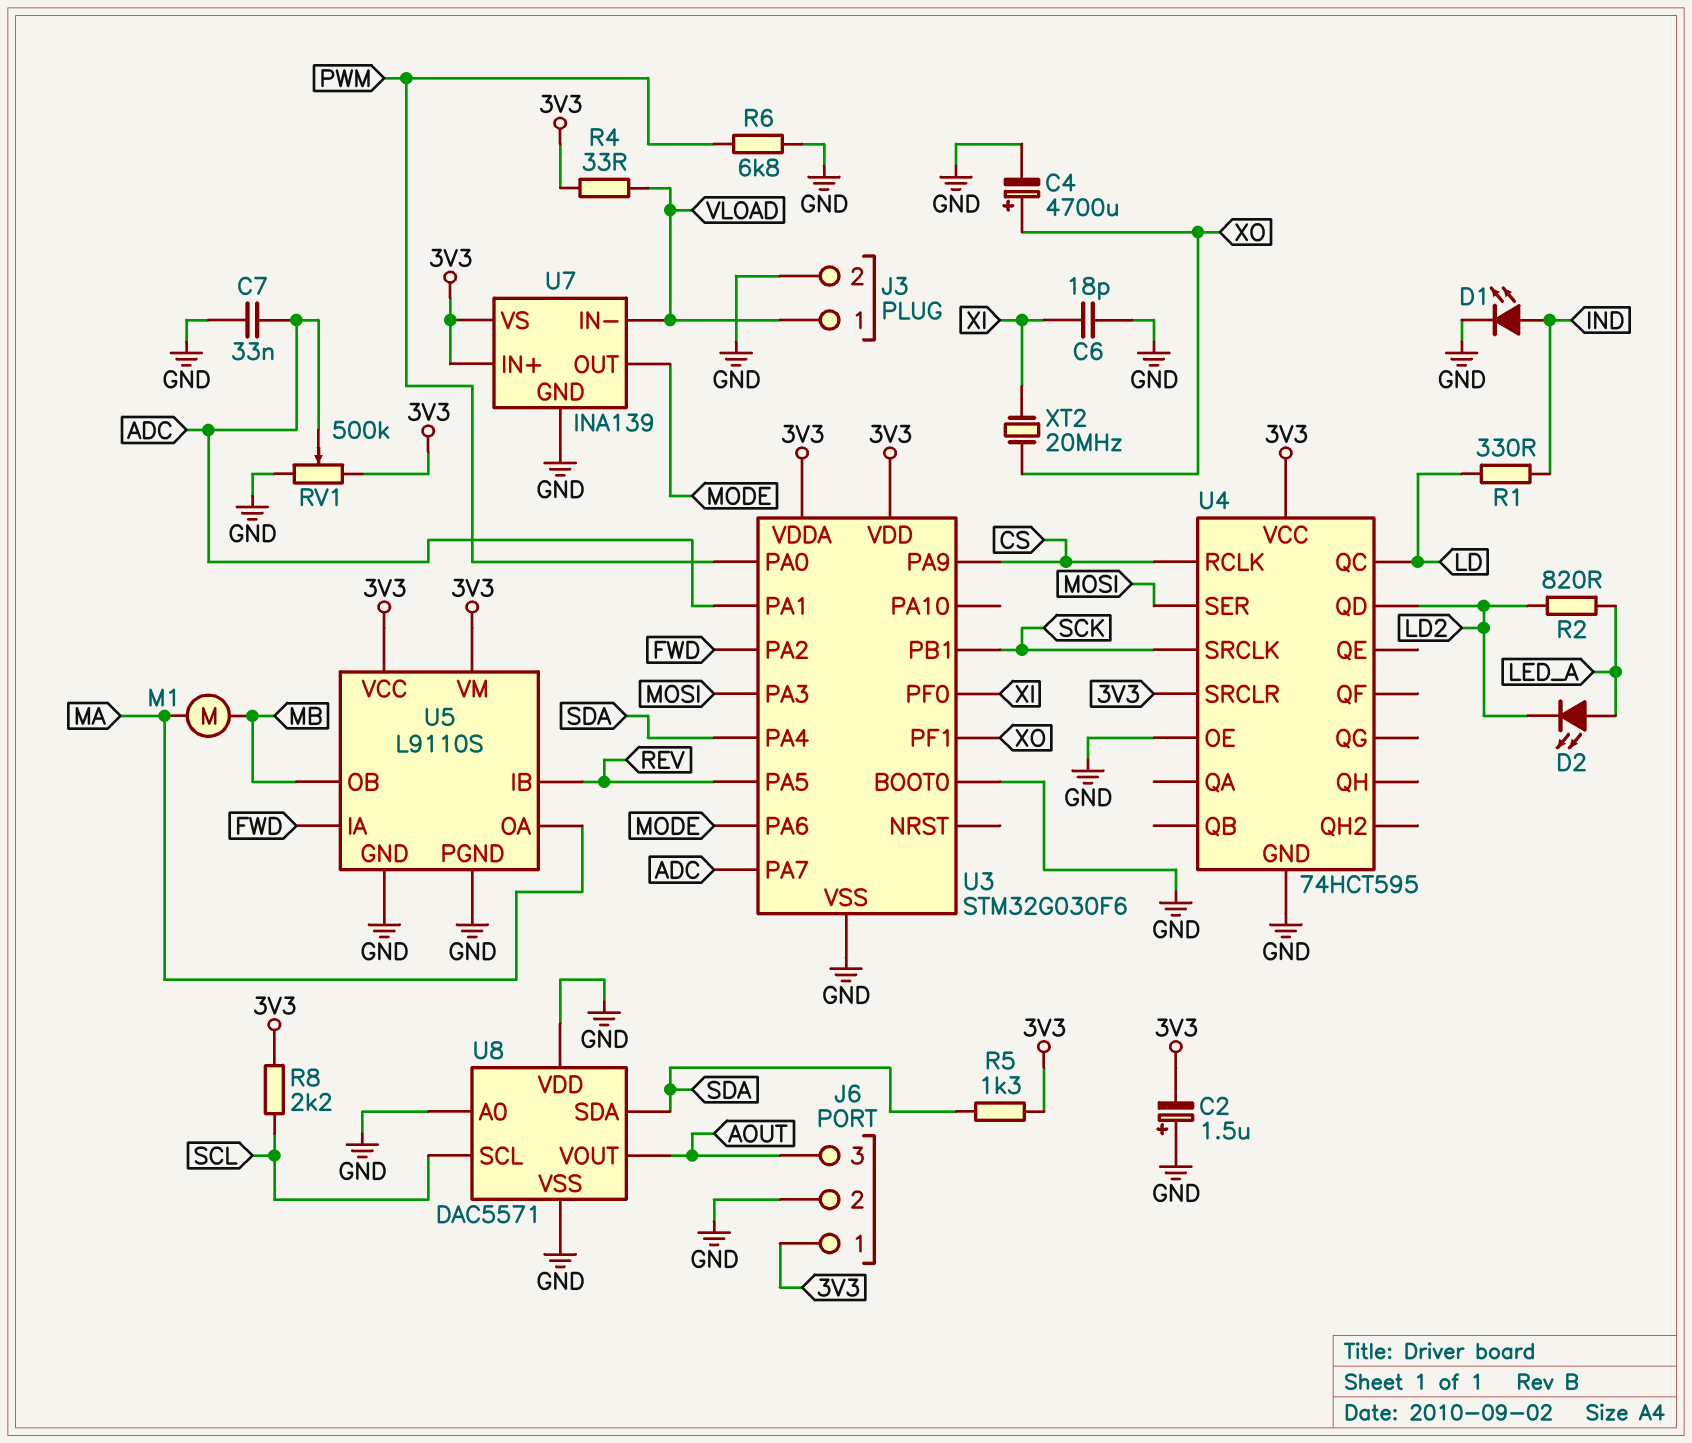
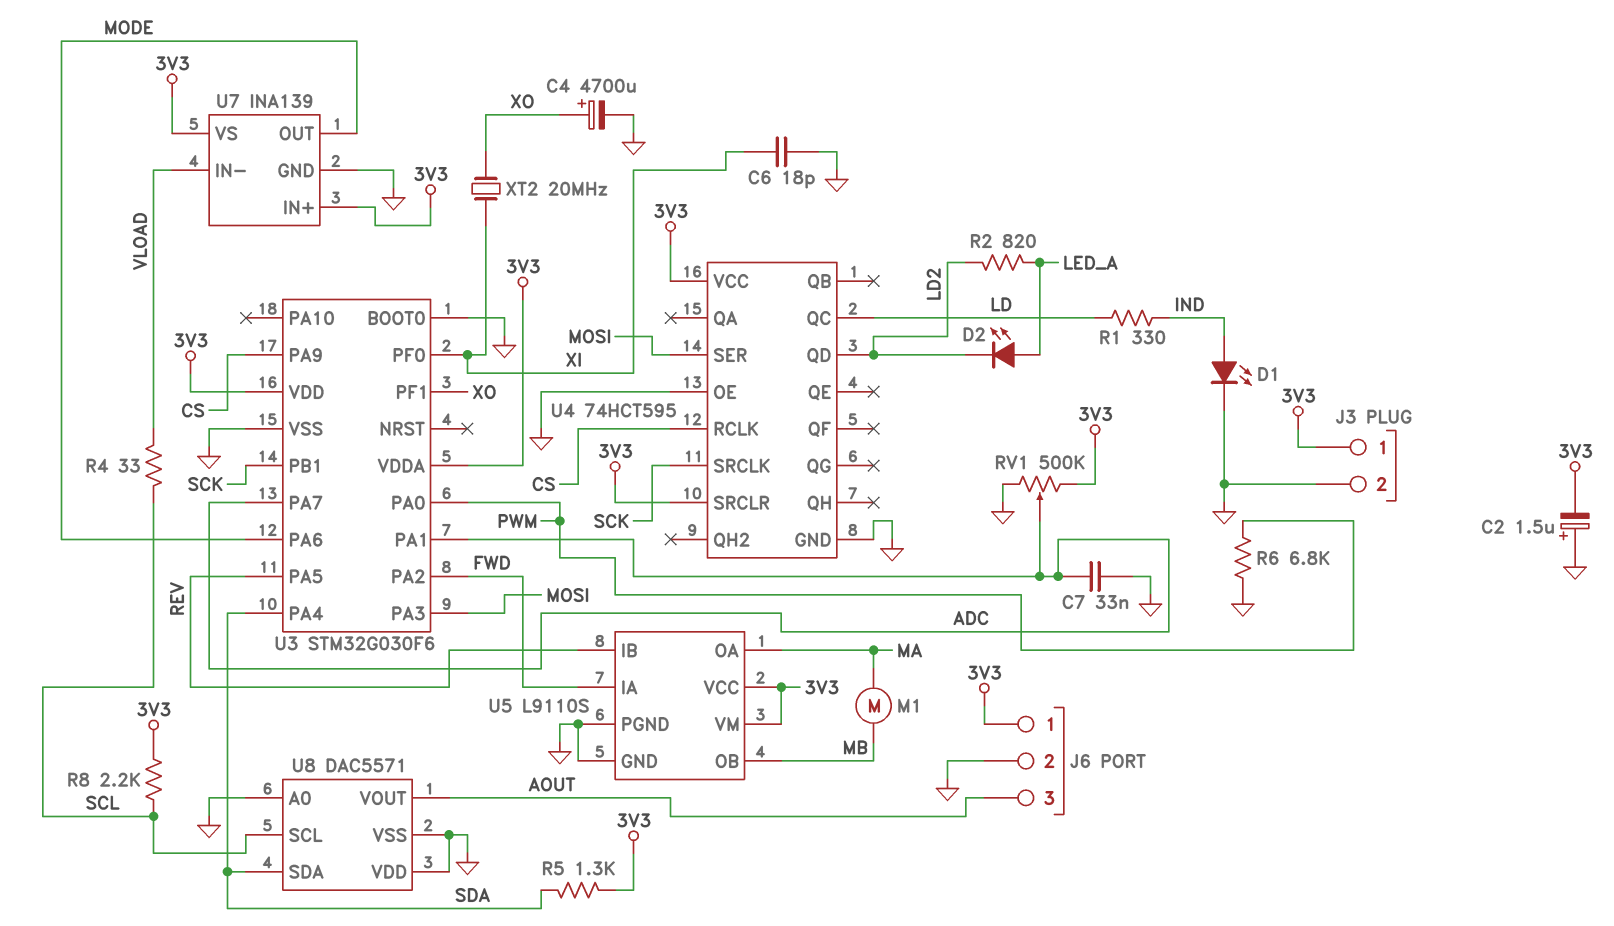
J3 pin 1: VLOAD -> 3V3
R4: 33 (3V3, VLOAD) -> 33 (SCL, VLOAD)

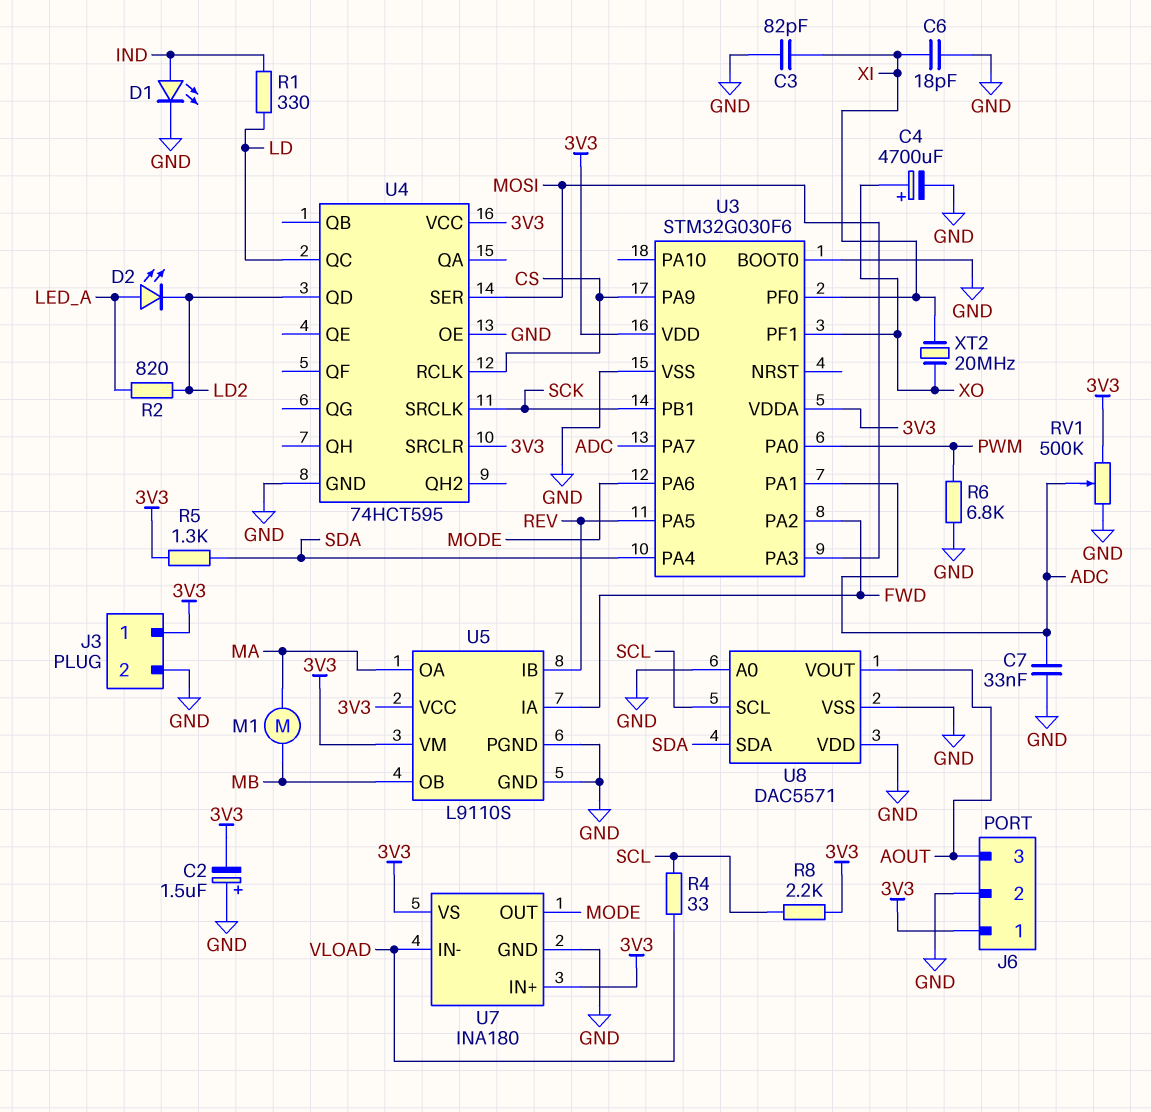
C3: none -> 82pF (GND, XI)
U7: INA139 -> INA180

